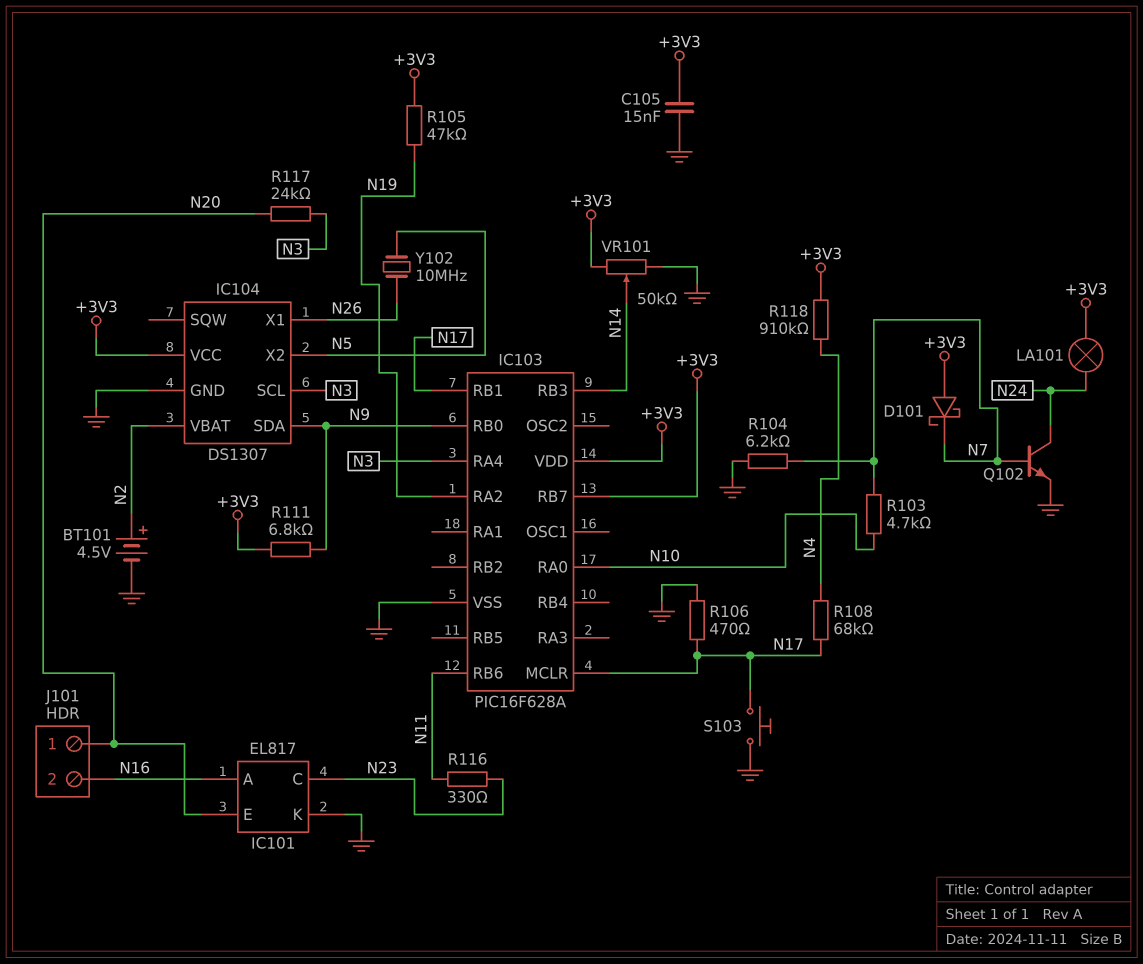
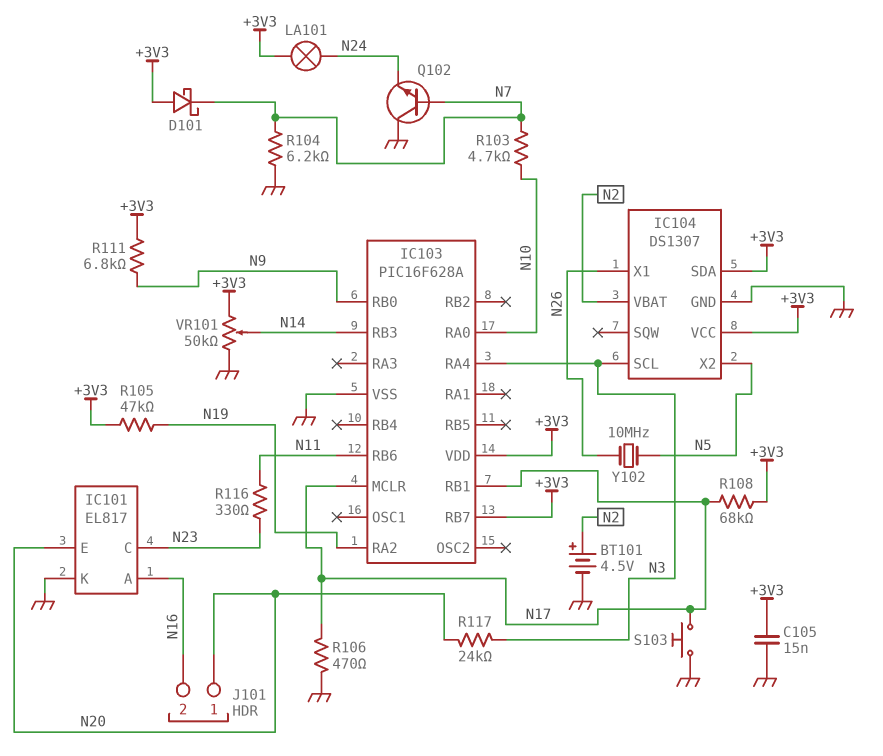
IC104 pin SDA: N9 -> +3V3
Q102: NPN (B N7, C N24, E GND) -> NPN (B N7, C GND, E N24)
R108: 68k (N4, N17) -> 68k (+3V3, N17)
R118: 910k (+3V3, N4) -> none

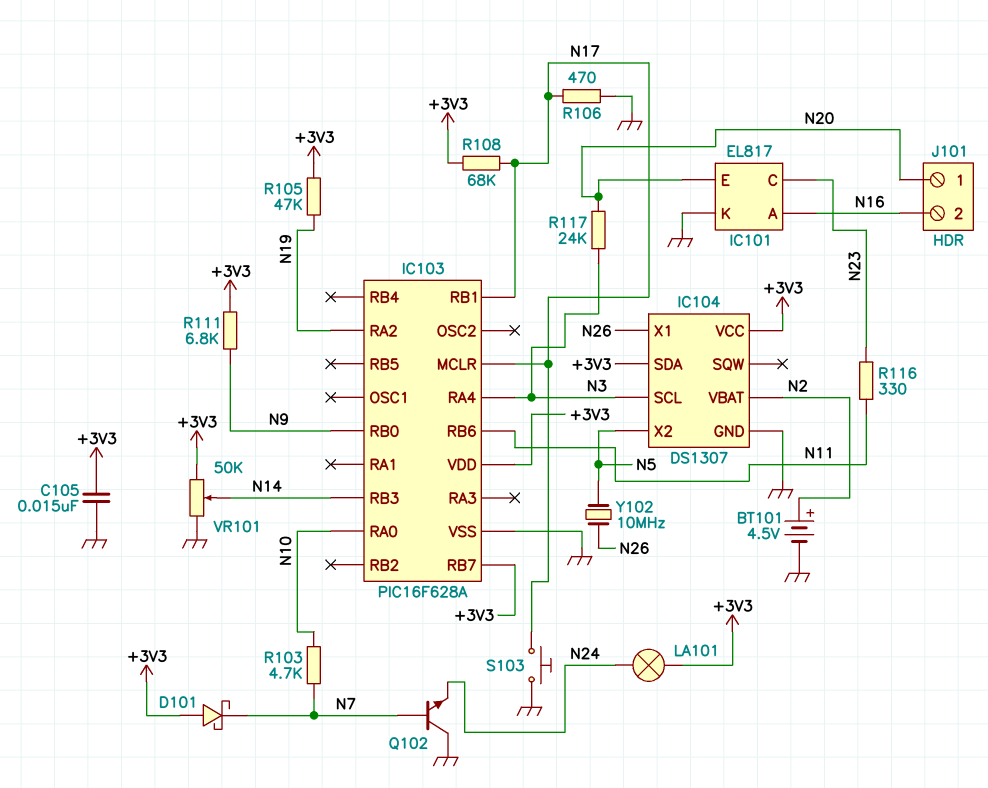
R104: 6.2k (GND, N7) -> none

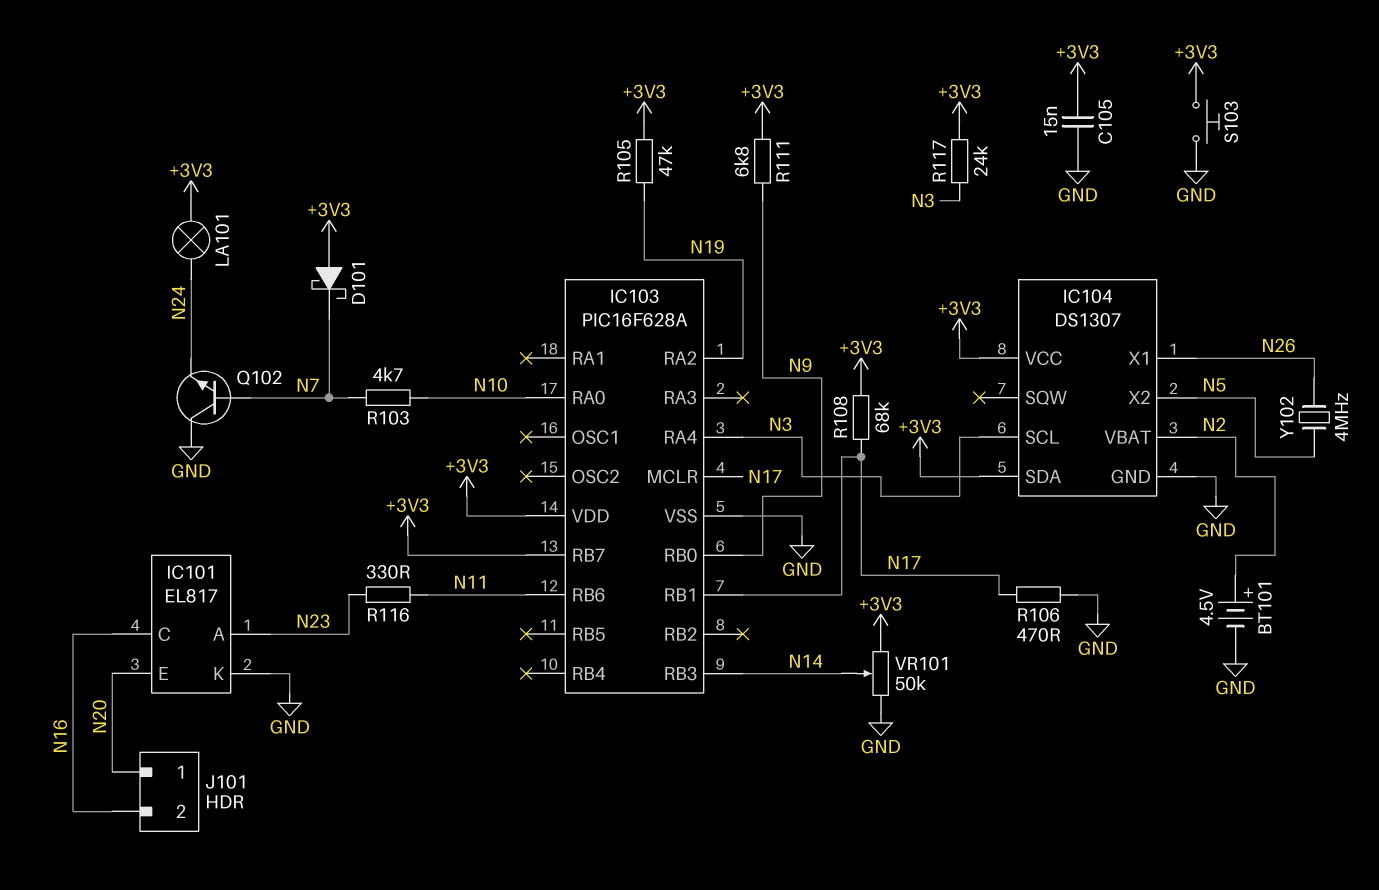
IC101 pin A: N16 -> N23
IC101 pin C: N23 -> N16
R117: 24k (N3, N20) -> 24k (+3V3, N3)
S103: button (GND, N17) -> button (+3V3, GND)
Y102: 10MHz (N5, N26) -> 4MHz (N5, N26)

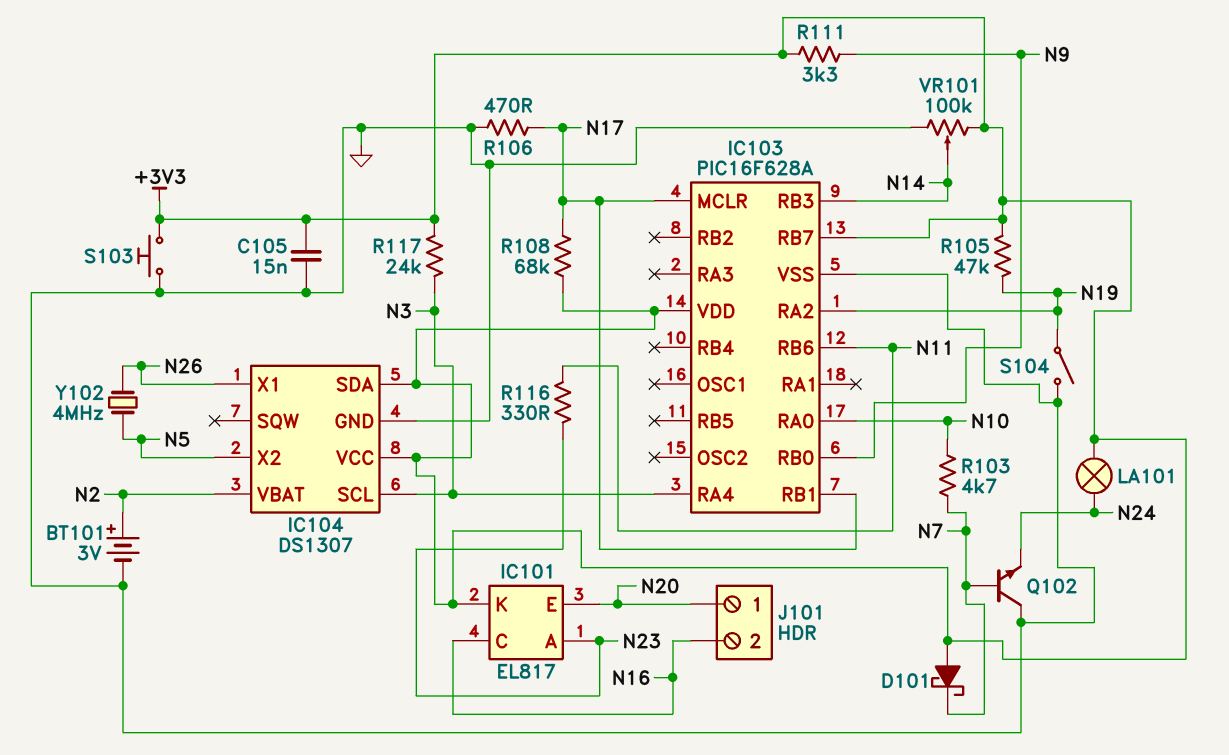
BT101: 4.5V (plus N2, minus GND) -> 3V (plus N2, minus GND)
IC101 pin K: GND -> +3V3
R111: 6.8k (+3V3, N9) -> 3.3k (+3V3, N9)
S104: none -> switch (GND, N19)
VR101: 50k (+3V3, GND, wiper N14) -> 100k (+3V3, GND, wiper N14)

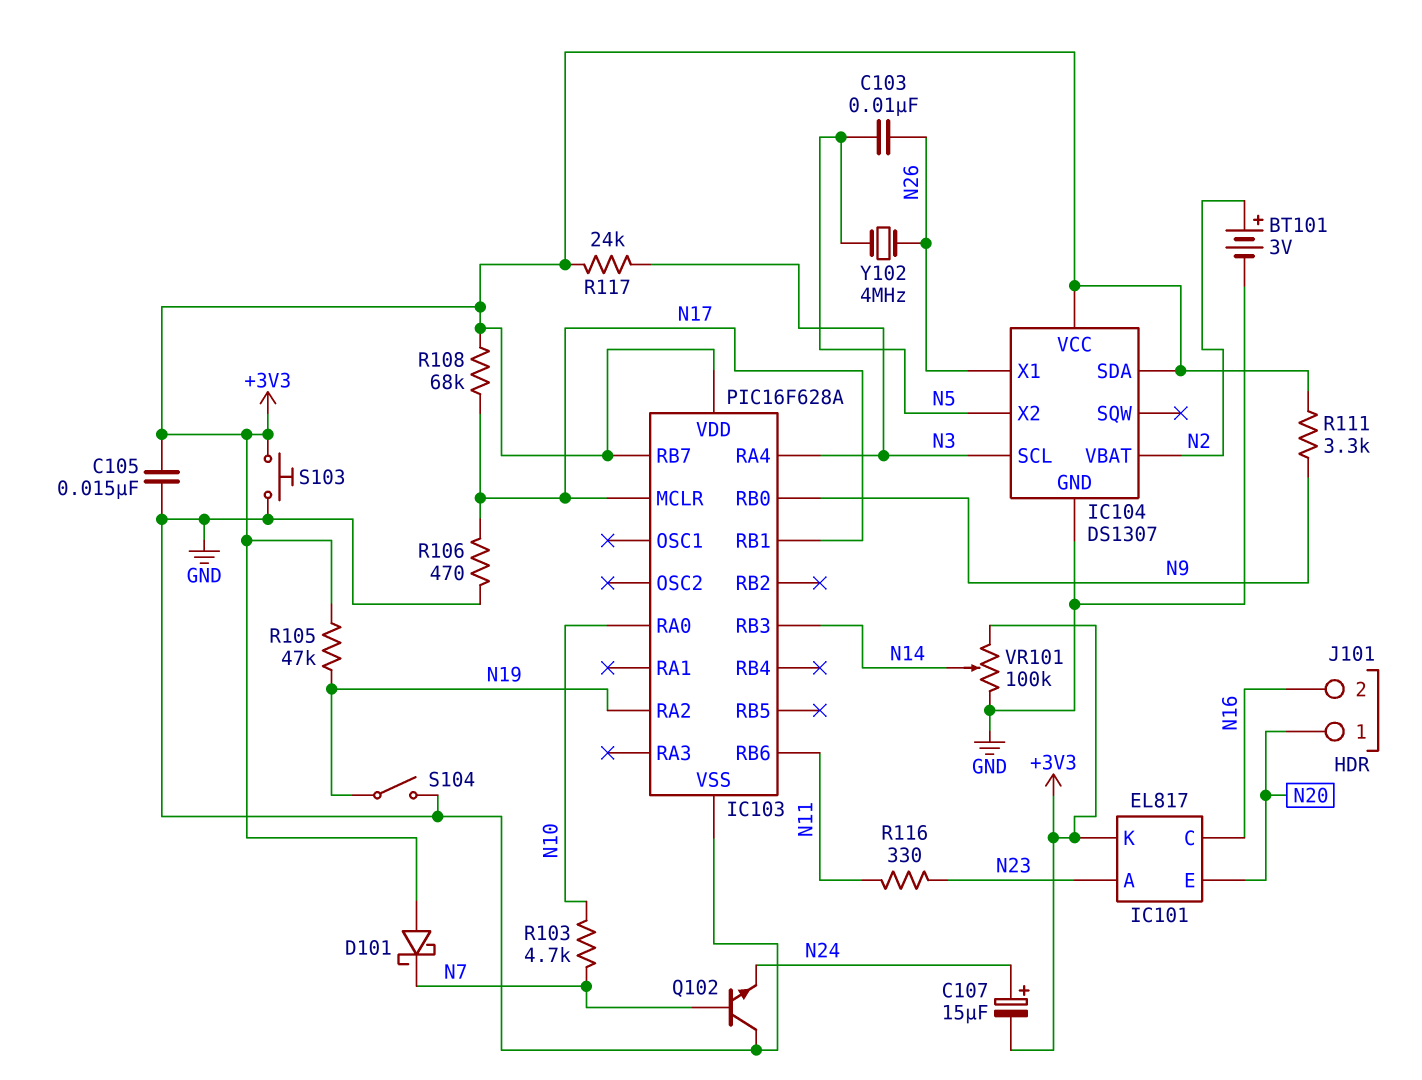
C103: none -> 10nF (N5, N26)
C107: none -> 15uF (plus N24, minus +3V3)
LA101: lamp (+3V3, N24) -> none

